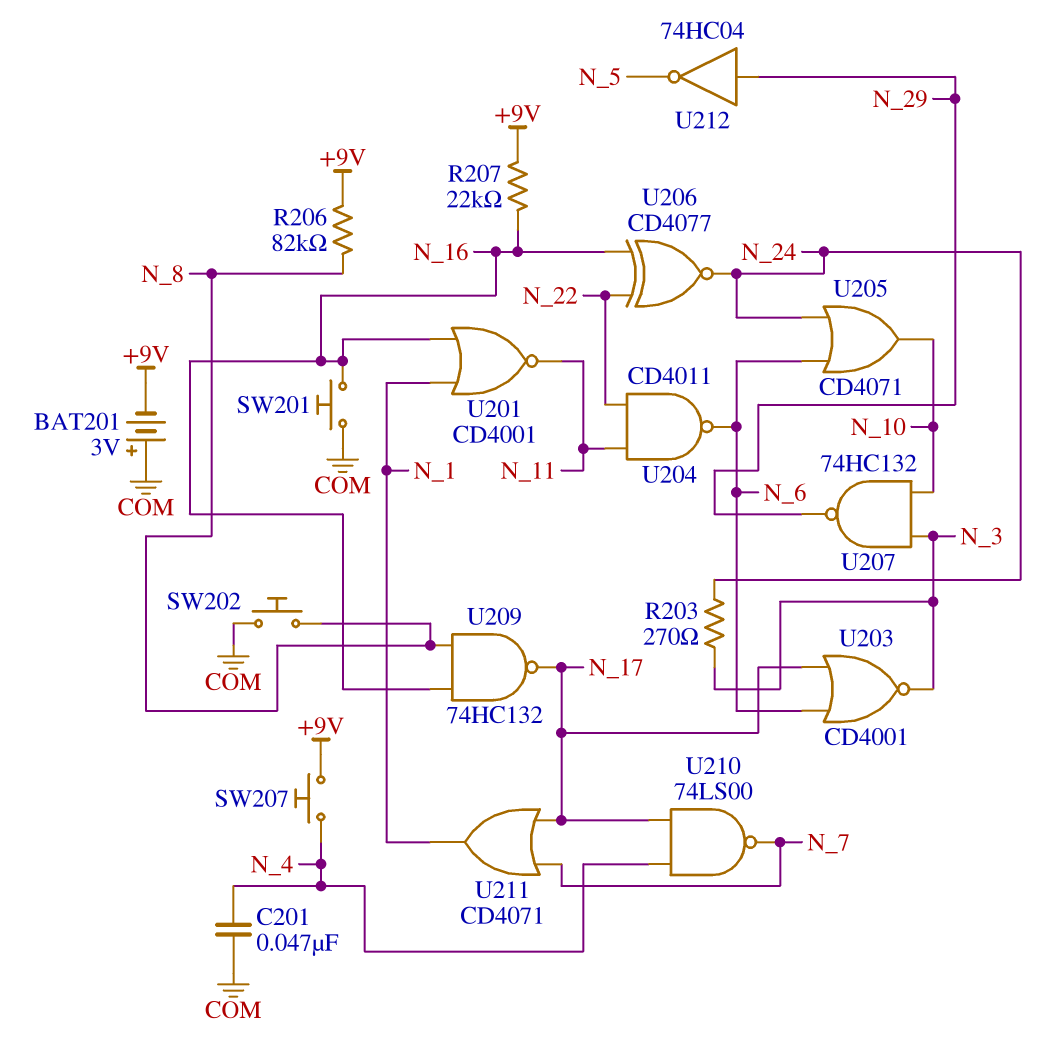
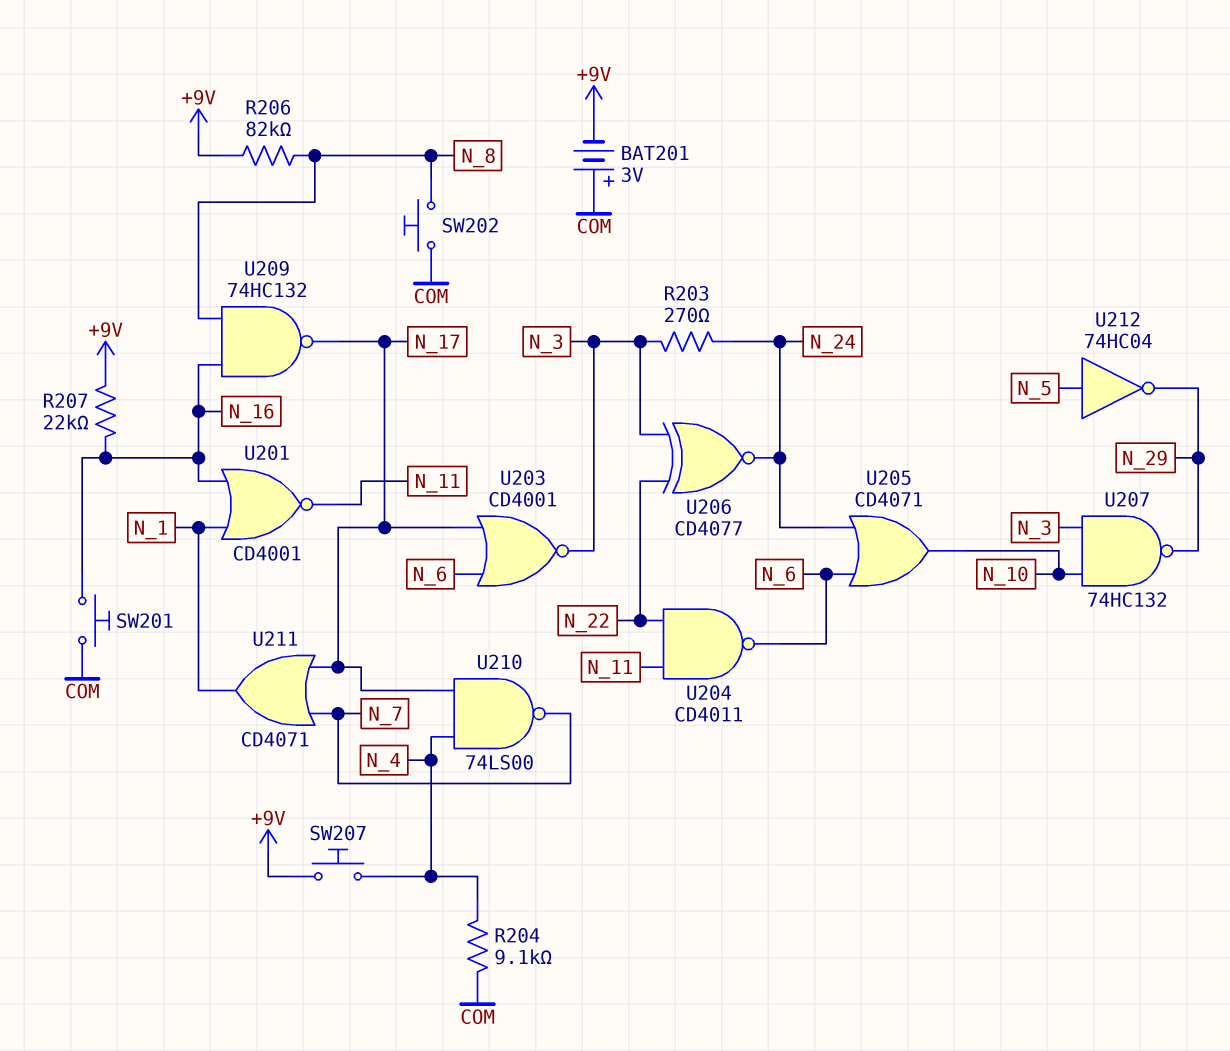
C201: 47nF (COM, N_4) -> none
R204: none -> 9.1k (COM, N_4)
U206: XNOR CD4077 (in N_16, in N_22, out N_24) -> XNOR CD4077 (in N_3, in N_22, out N_24)
U212: NOT 74HC04 (in N_29, out N_5) -> NOT 74HC04 (in N_5, out N_29)

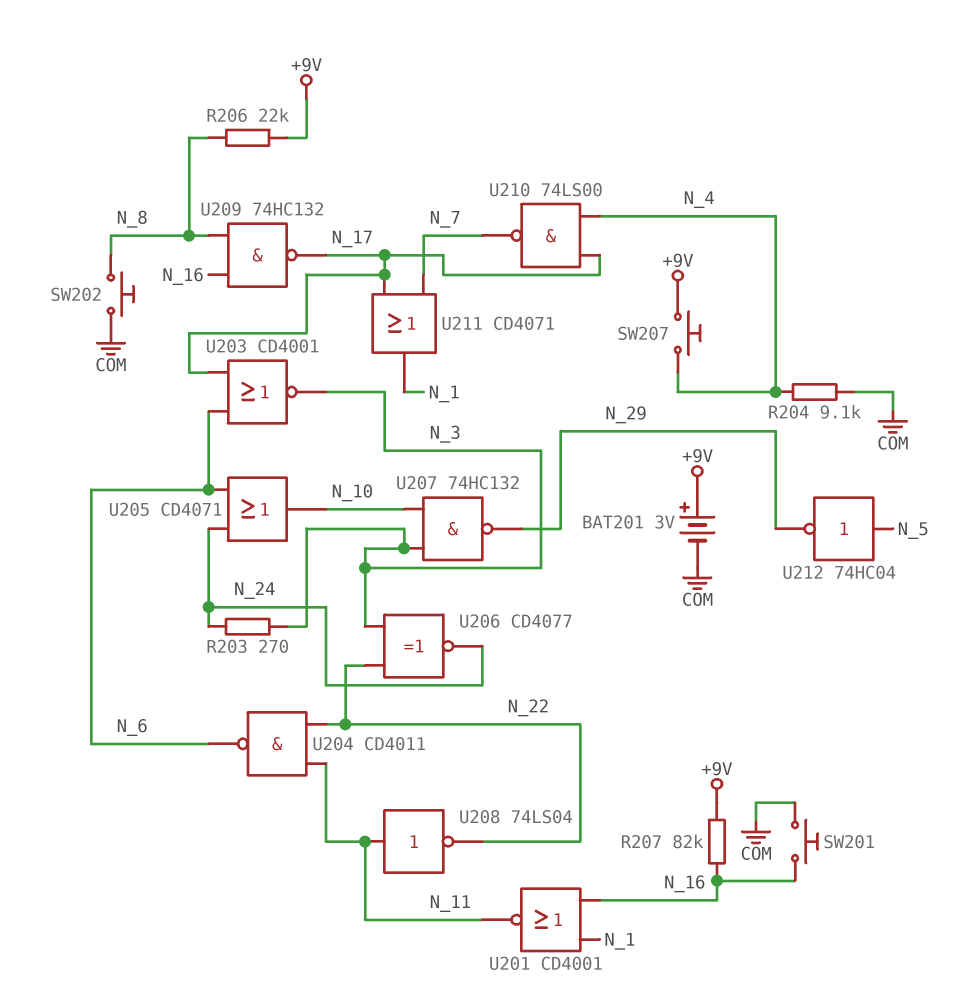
BAT201: 3V (plus COM, minus +9V) -> 3V (plus +9V, minus COM)
R206: 82k (+9V, N_8) -> 22k (+9V, N_8)
R207: 22k (+9V, N_16) -> 82k (+9V, N_16)
U208: none -> NOT 74LS04 (in N_11, out N_22)

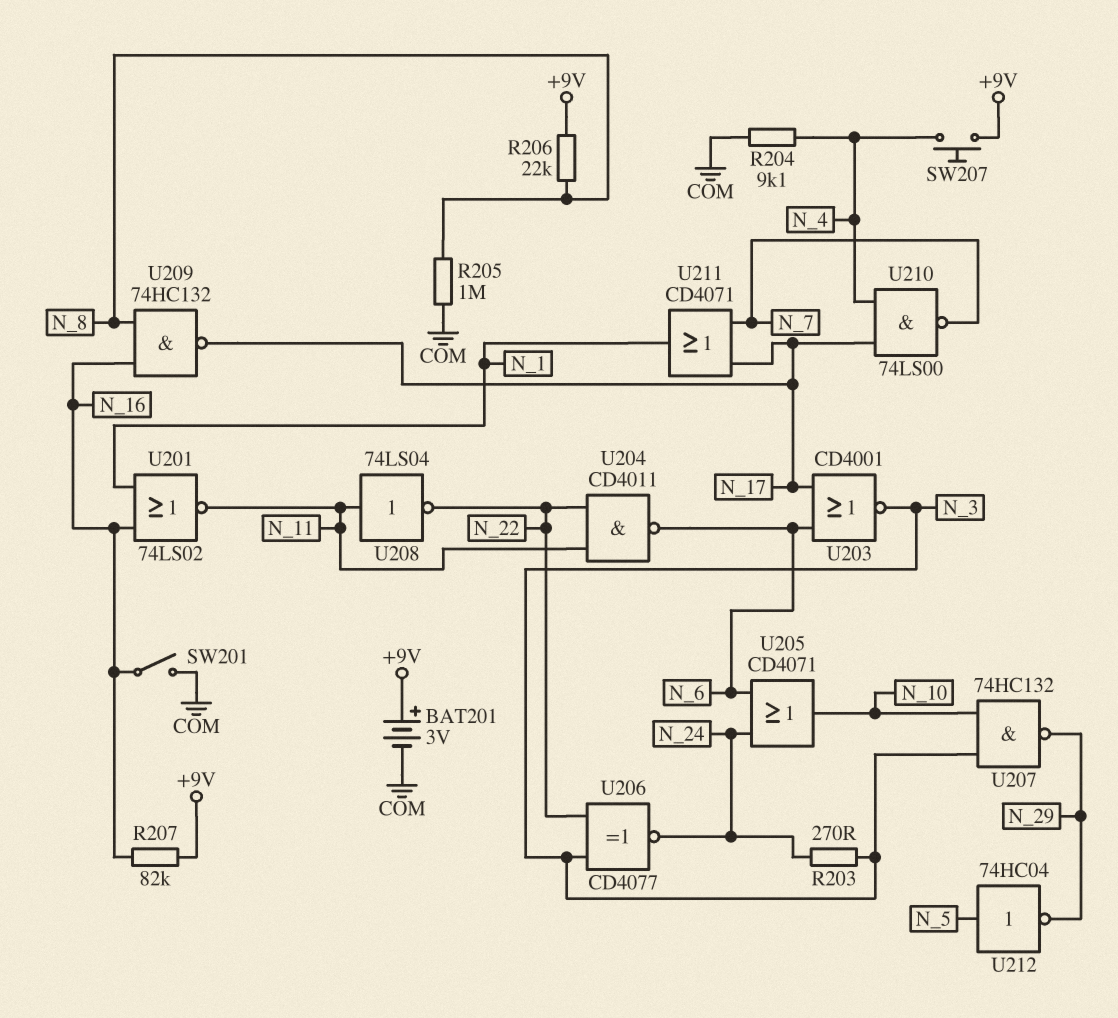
R205: none -> 1M (COM, N_8)
SW201: button (COM, N_16) -> switch (COM, N_16)
SW202: button (COM, N_8) -> none
U201: NOR CD4001 (in N_1, in N_16, out N_11) -> NOR 74LS02 (in N_1, in N_16, out N_11)

